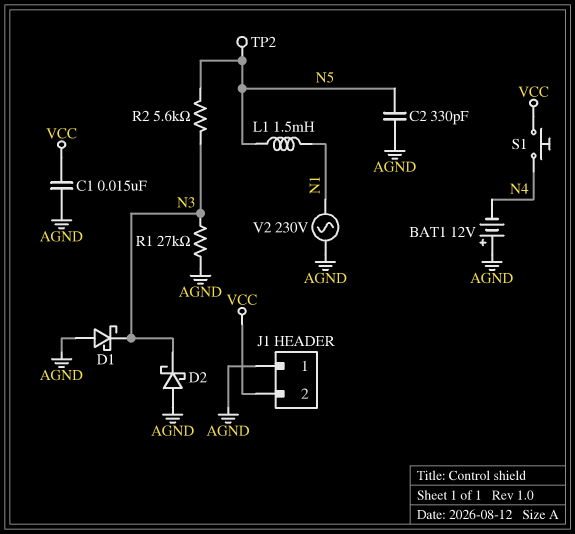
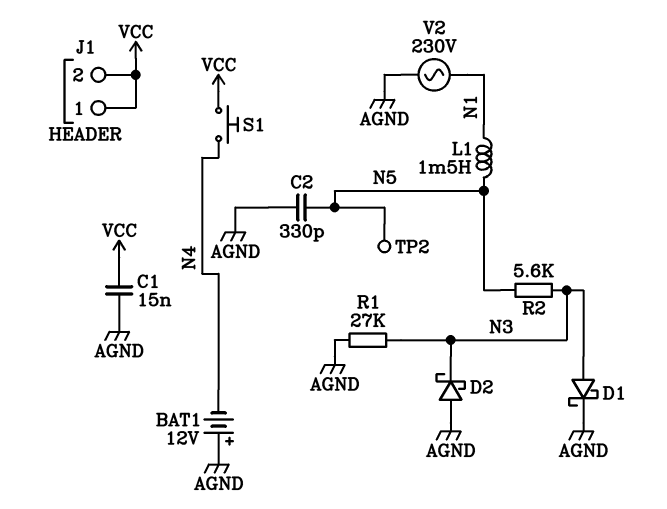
D1: schottky (A AGND, K N3) -> schottky (A N3, K AGND)
J1 pin 1: AGND -> VCC

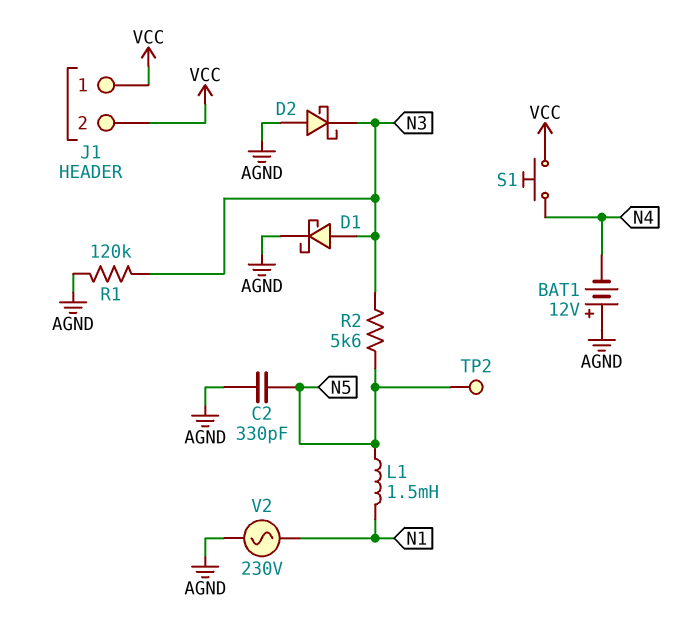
C1: 15nF (AGND, VCC) -> none
R1: 27k (AGND, N3) -> 120k (AGND, N3)

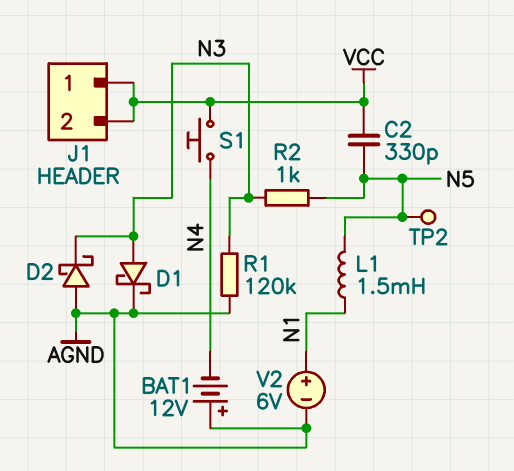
C2: 330pF (AGND, N5) -> 330pF (N5, VCC)
R2: 5.6k (N3, N5) -> 1k (N3, N5)
V2: AC 230V (AGND, N1) -> 6V (plus N1, minus AGND)

